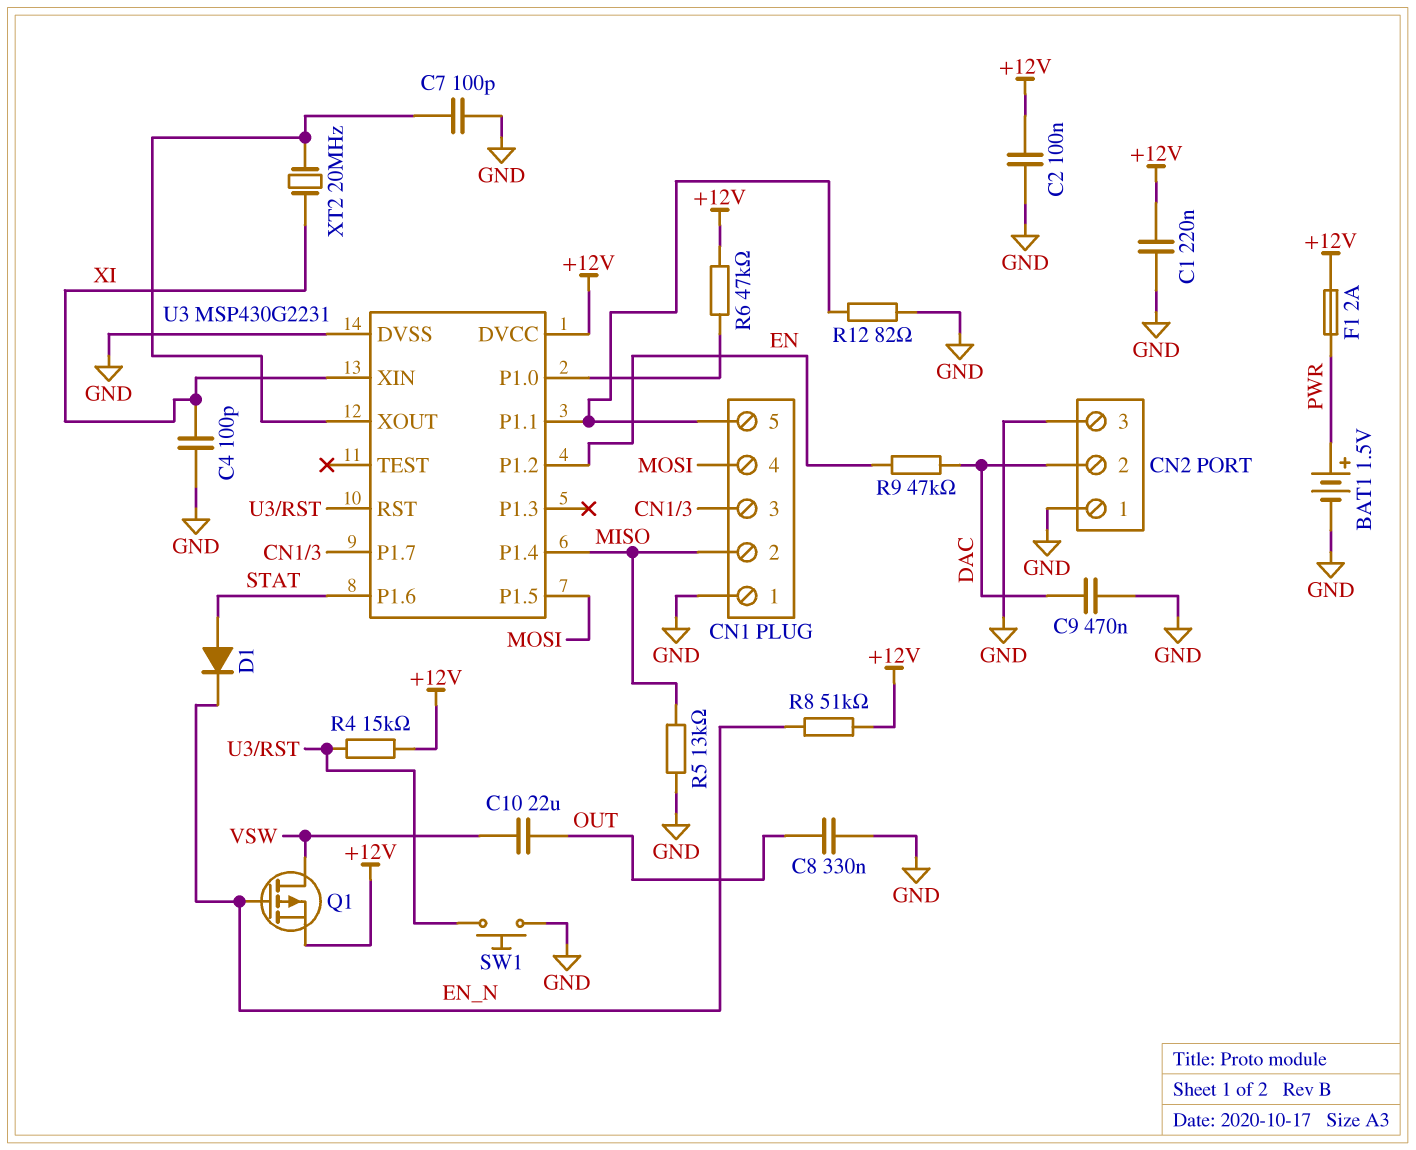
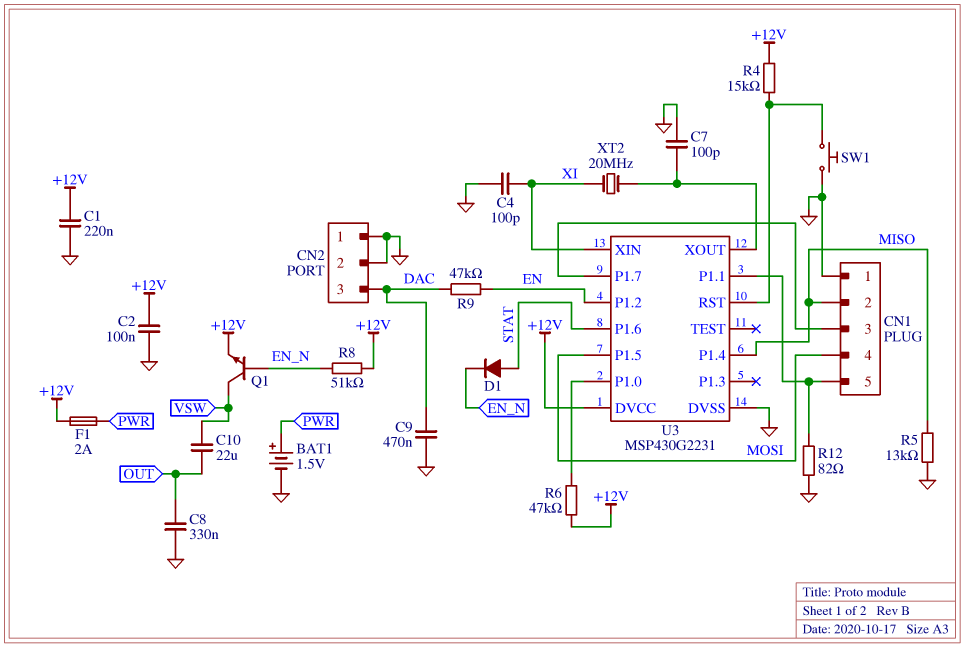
CN2 pin 2: DAC -> GND
CN2 pin 3: GND -> DAC
Q1: PMOS (G EN_N, D VSW, S +12V) -> NPN (B EN_N, C VSW, E +12V)

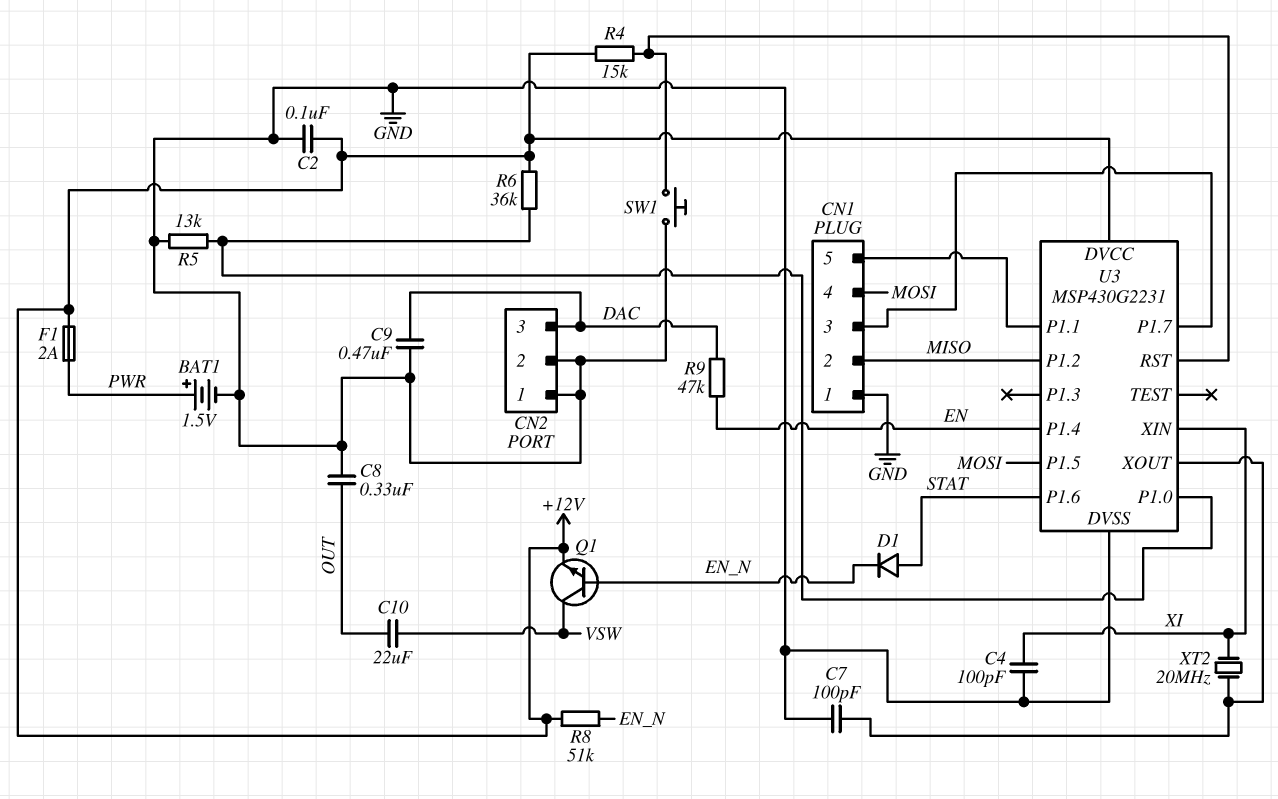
C1: 220nF (+12V, GND) -> none
R5: 13k (GND, MISO) -> 13k (GND, U3/P1.0)
R6: 47k (+12V, U3/P1.0) -> 36k (+12V, U3/P1.0)
R12: 82 (CN1/5, GND) -> none
U3 pin P1.2: EN -> MISO
U3 pin P1.4: MISO -> EN

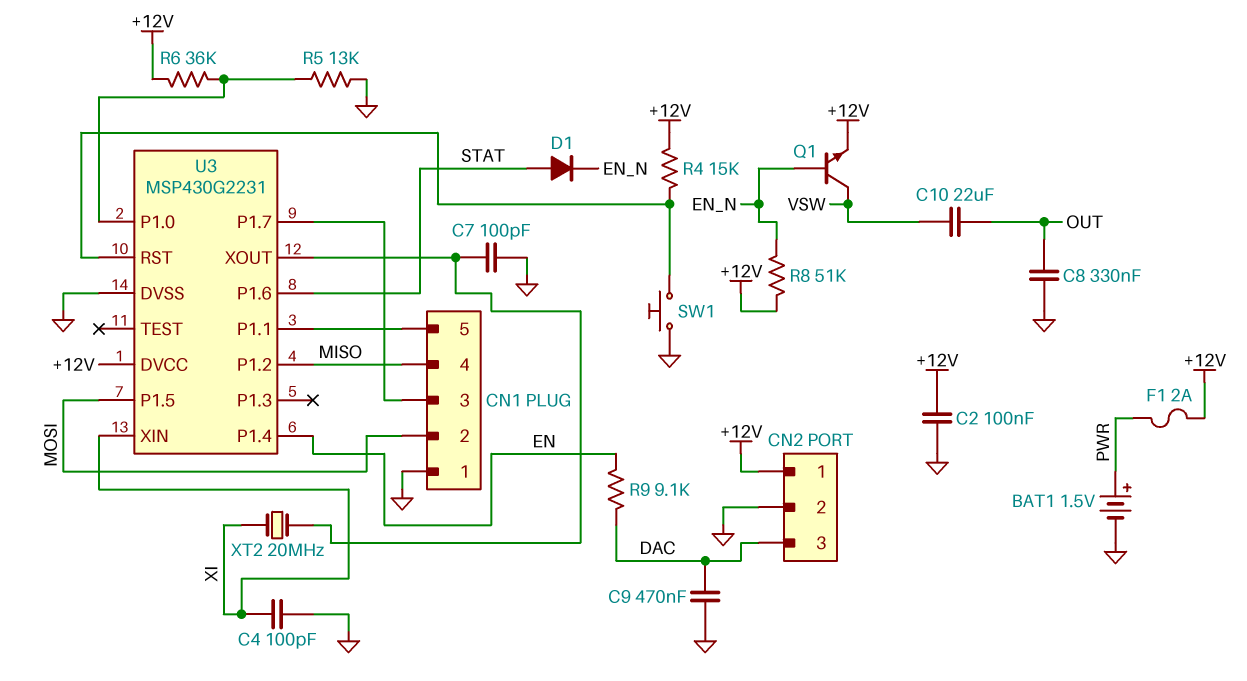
CN1 pin 2: MISO -> MOSI
CN1 pin 4: MOSI -> MISO
CN2 pin 1: GND -> +12V
R9: 47k (DAC, EN) -> 9.1k (DAC, EN)

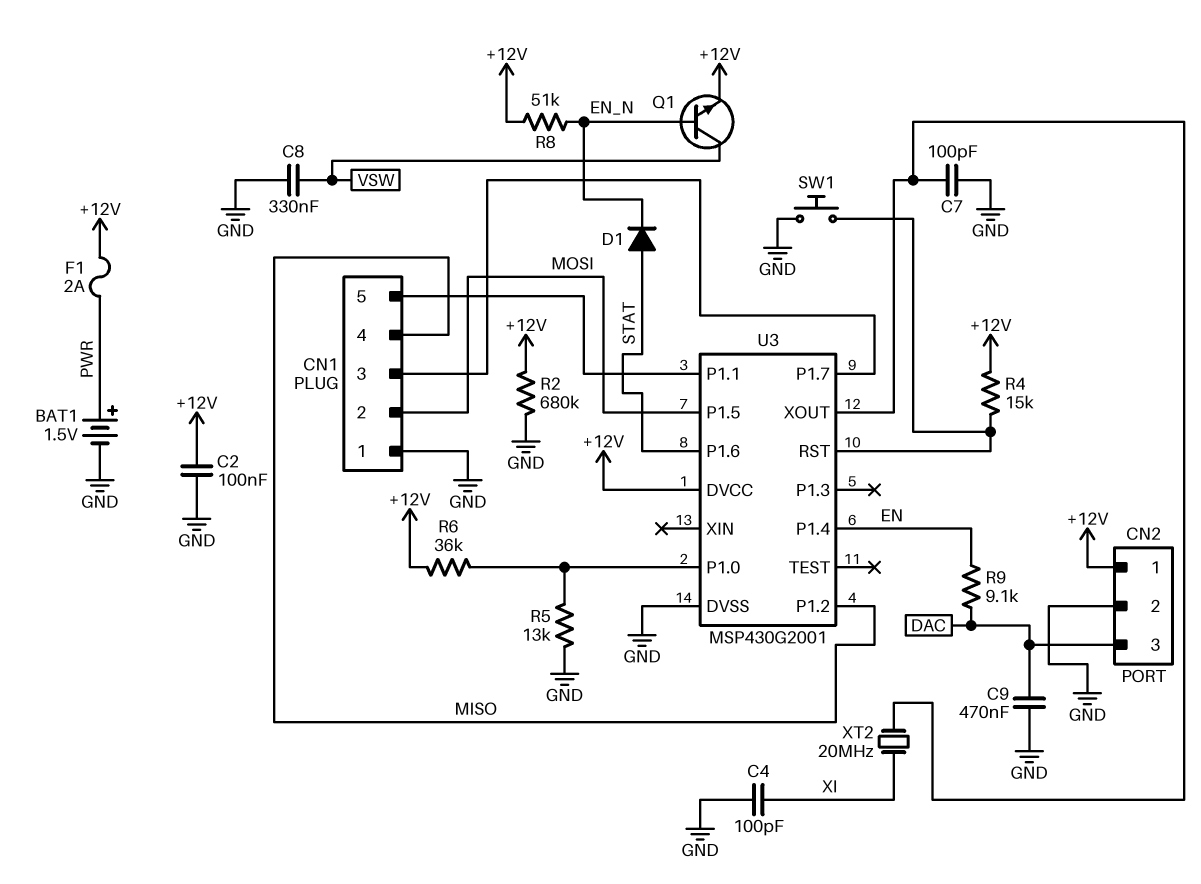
C8: 330nF (GND, OUT) -> 330nF (GND, VSW)
C10: 22uF (OUT, VSW) -> none
R2: none -> 680k (+12V, GND)
U3: MSP430G2231 -> MSP430G2001
U3 pin XIN: XI -> none

